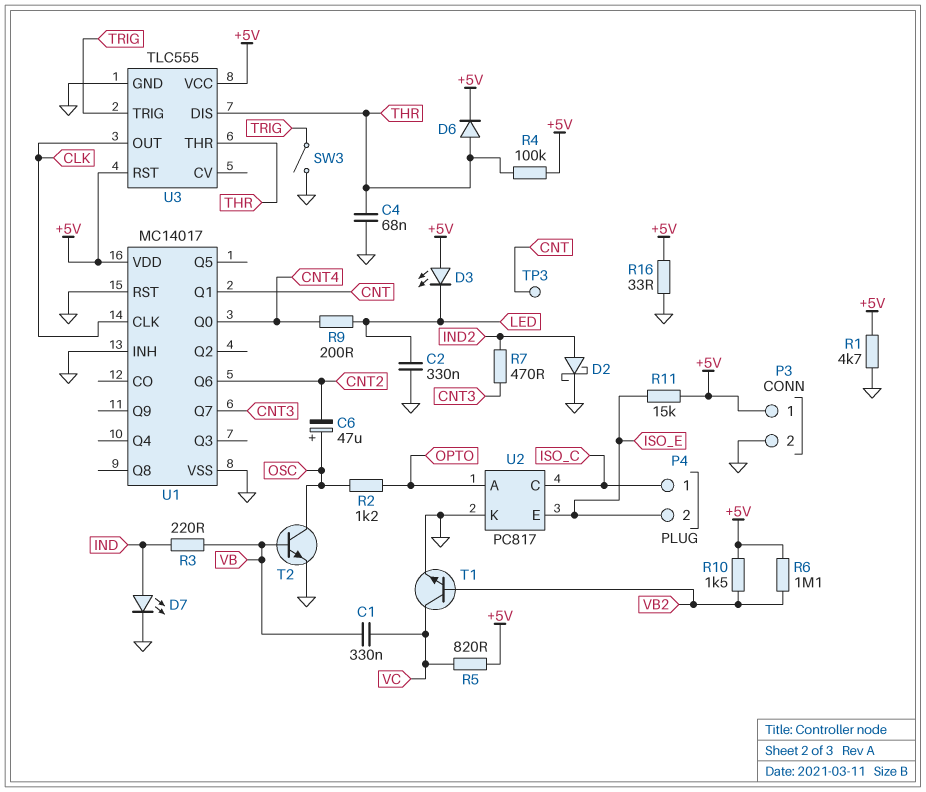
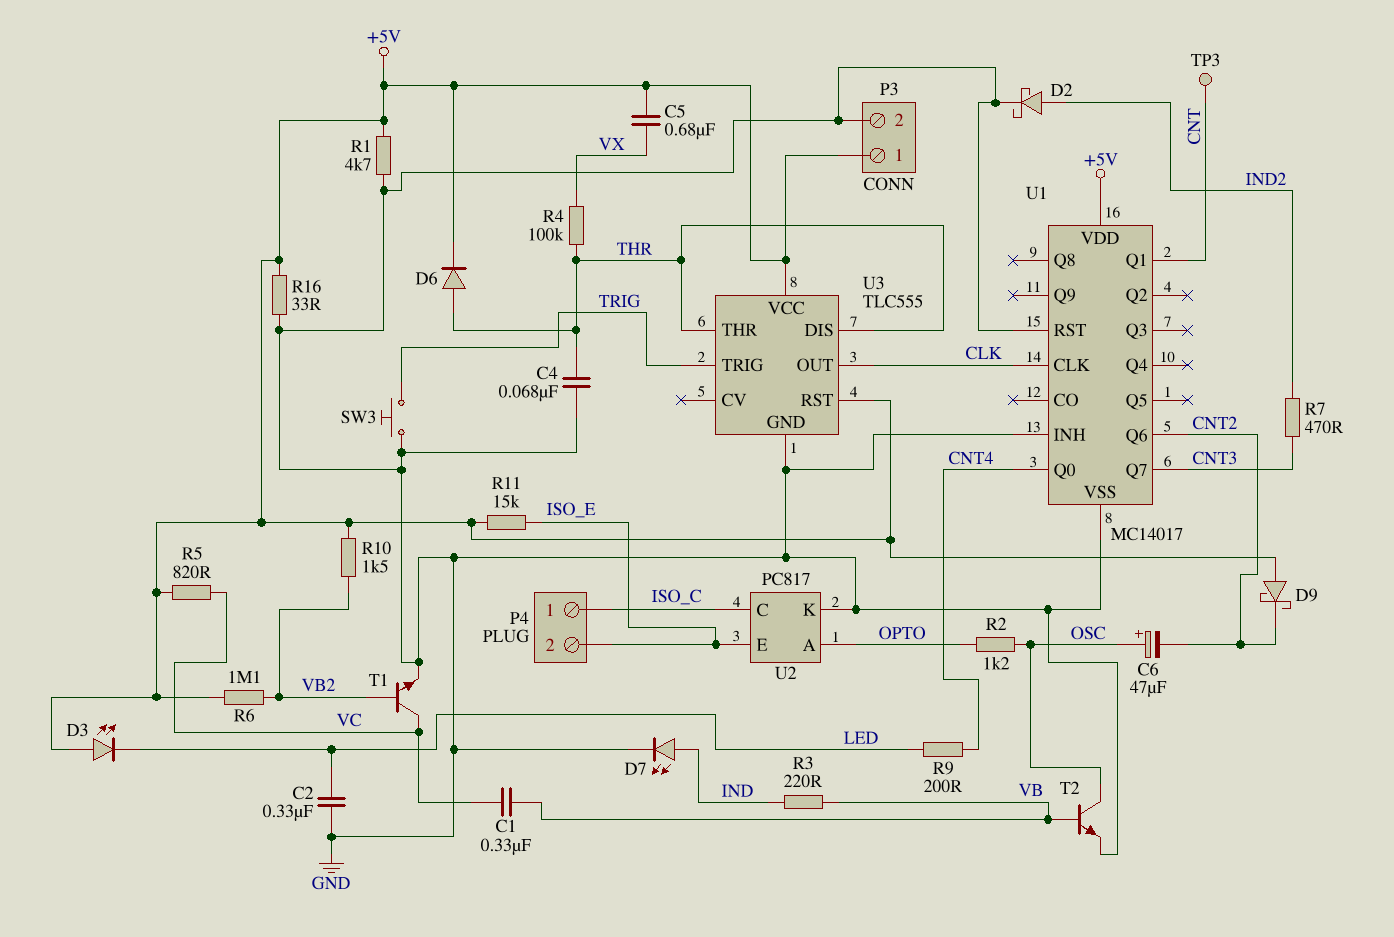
C5: none -> 680nF (+5V, VX)
D9: none -> schottky (A +5V, K CNT2)
R4: 100k (+5V, THR) -> 100k (THR, VX)
SW3: switch (GND, TRIG) -> button (GND, TRIG)

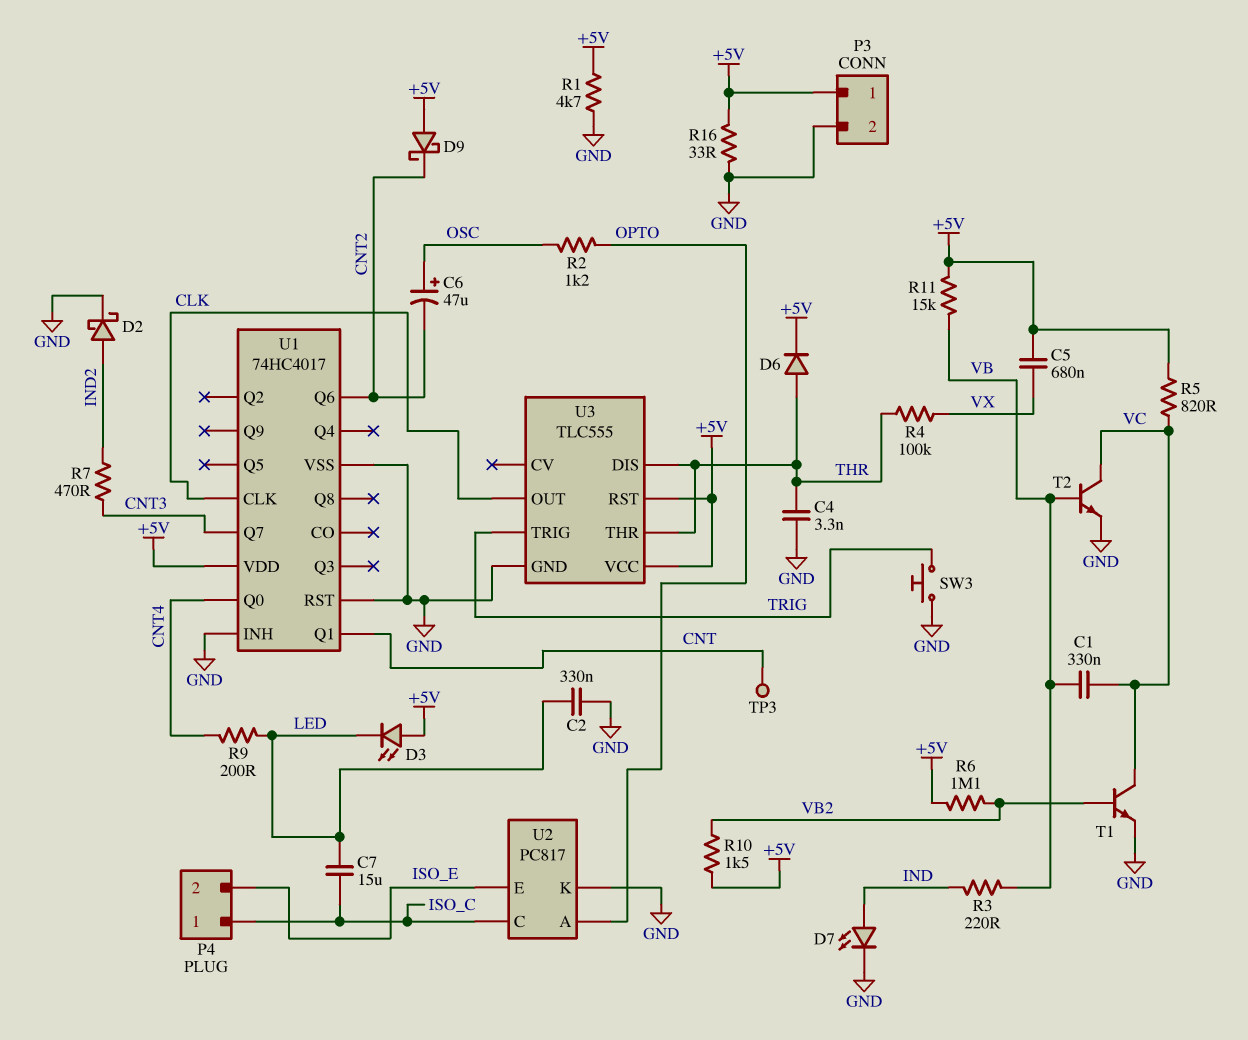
C4: 68nF (GND, THR) -> 3.3nF (GND, THR)
C7: none -> 15uF (ISO_C, LED)
R11: 15k (+5V, ISO_E) -> 15k (+5V, VB)
T2: NPN (B VB, C OSC, E GND) -> NPN (B VB, C VC, E GND)
U1: MC14017 -> 74HC4017

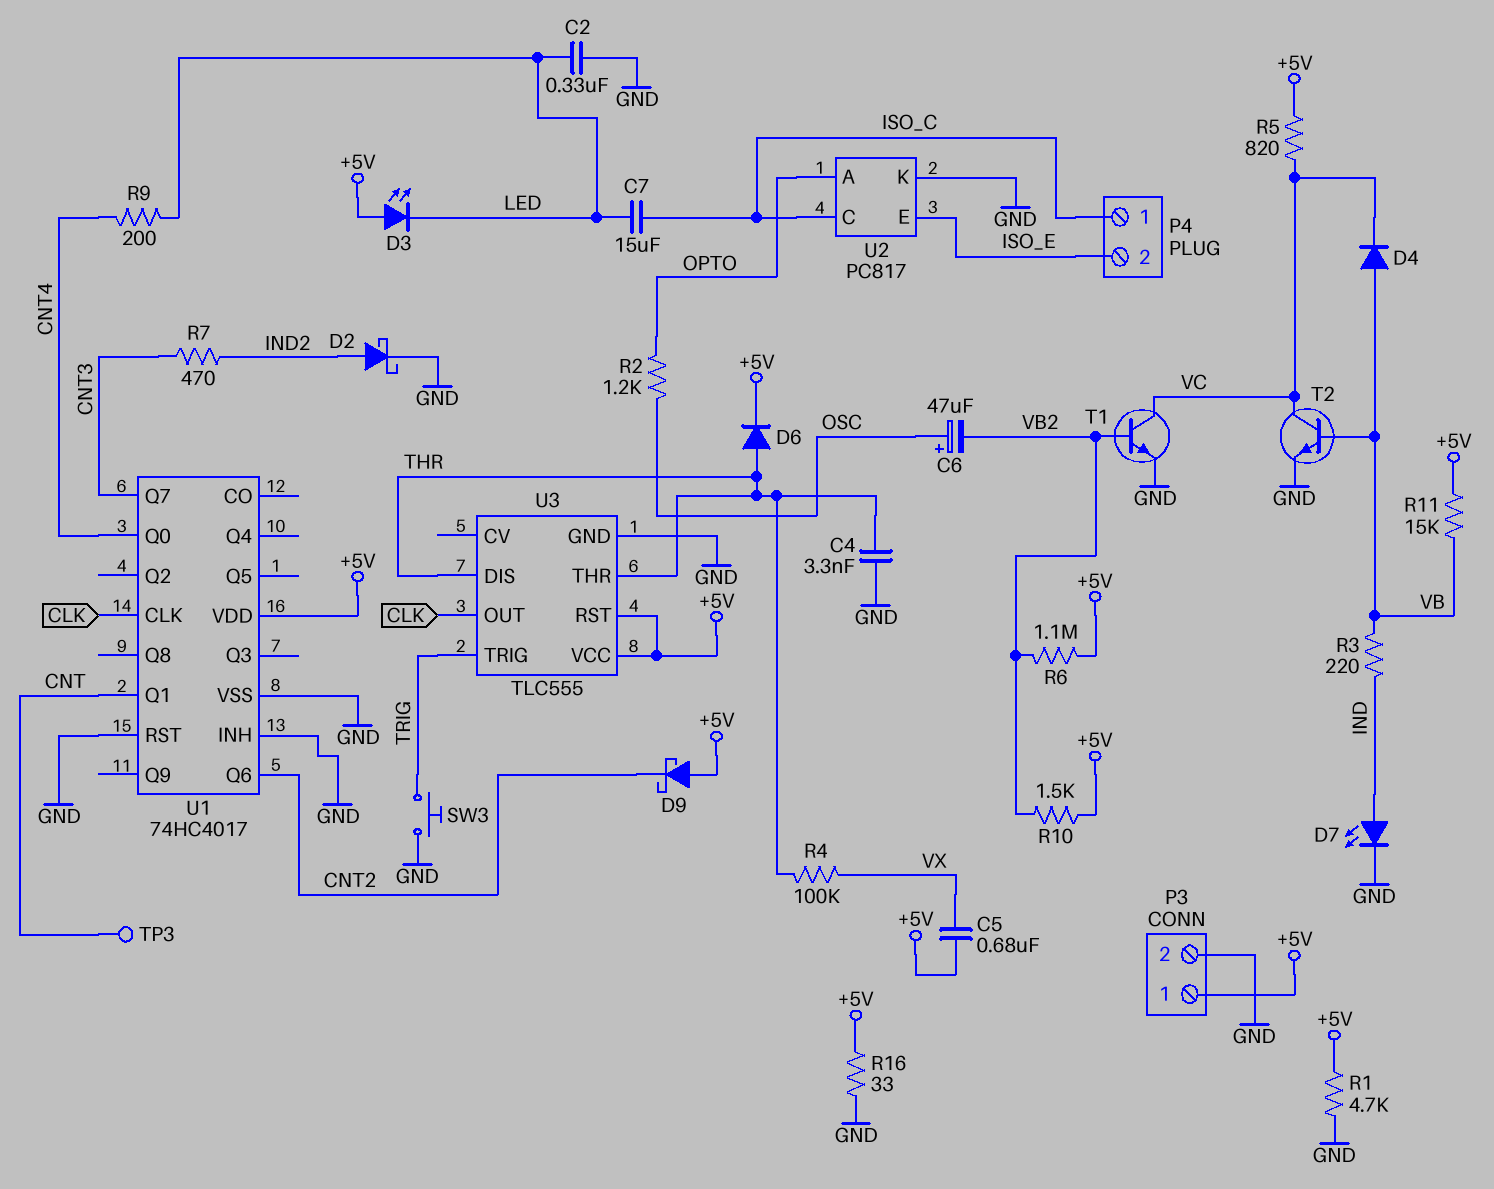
C1: 330nF (VB, VC) -> none
C6: 47uF (plus OSC, minus CNT2) -> 47uF (plus OSC, minus VB2)
D4: none -> diode (A VB, K VC)

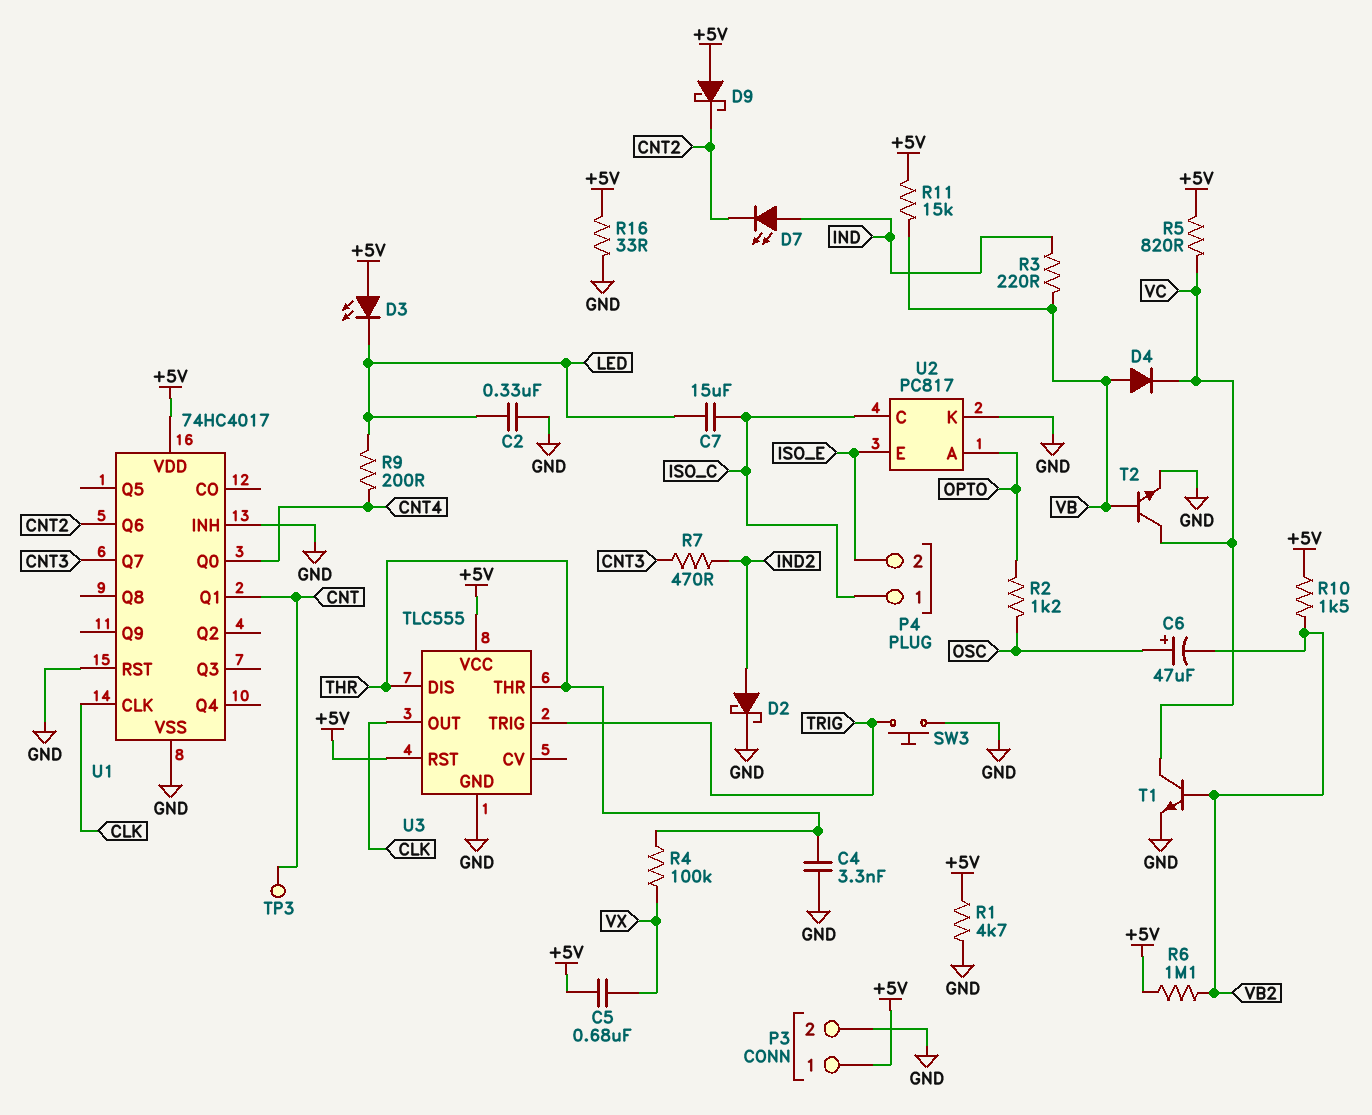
D6: diode (A THR, K +5V) -> none
D7: LED (A IND, K GND) -> LED (A IND, K CNT2)

